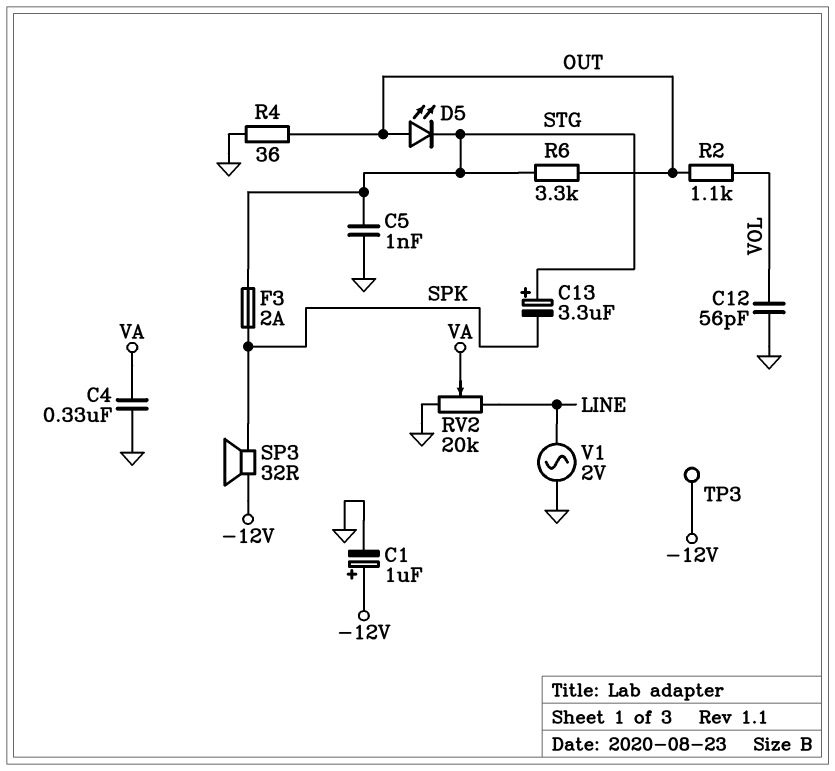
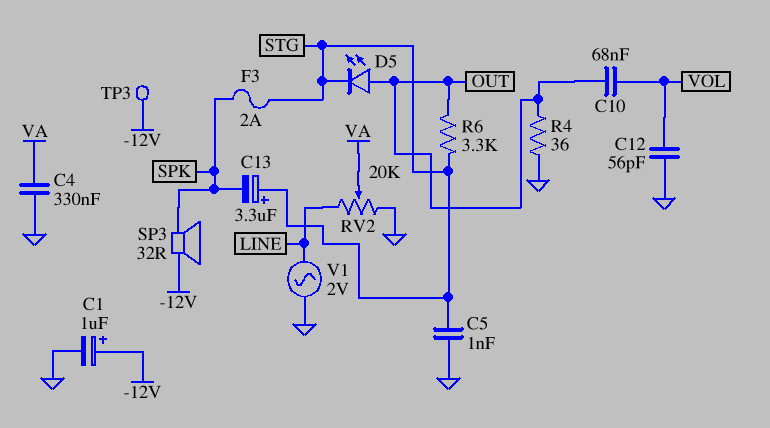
C10: none -> 68nF (OUT, VOL)
R2: 1.1k (OUT, VOL) -> none

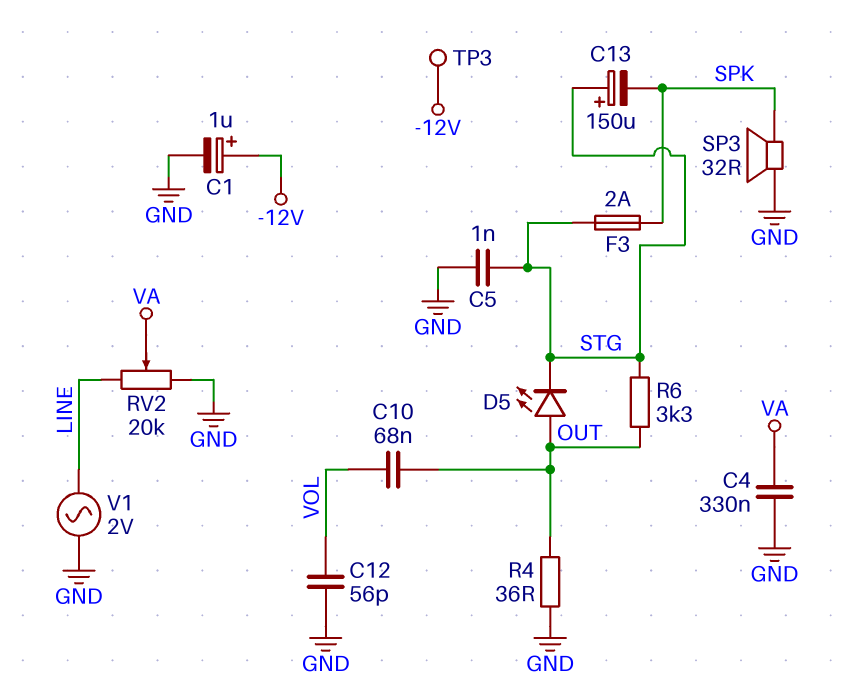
C13: 3.3uF (plus STG, minus SPK) -> 150uF (plus STG, minus SPK)
SP3: speaker 32R (-12V, SPK) -> speaker 32R (GND, SPK)

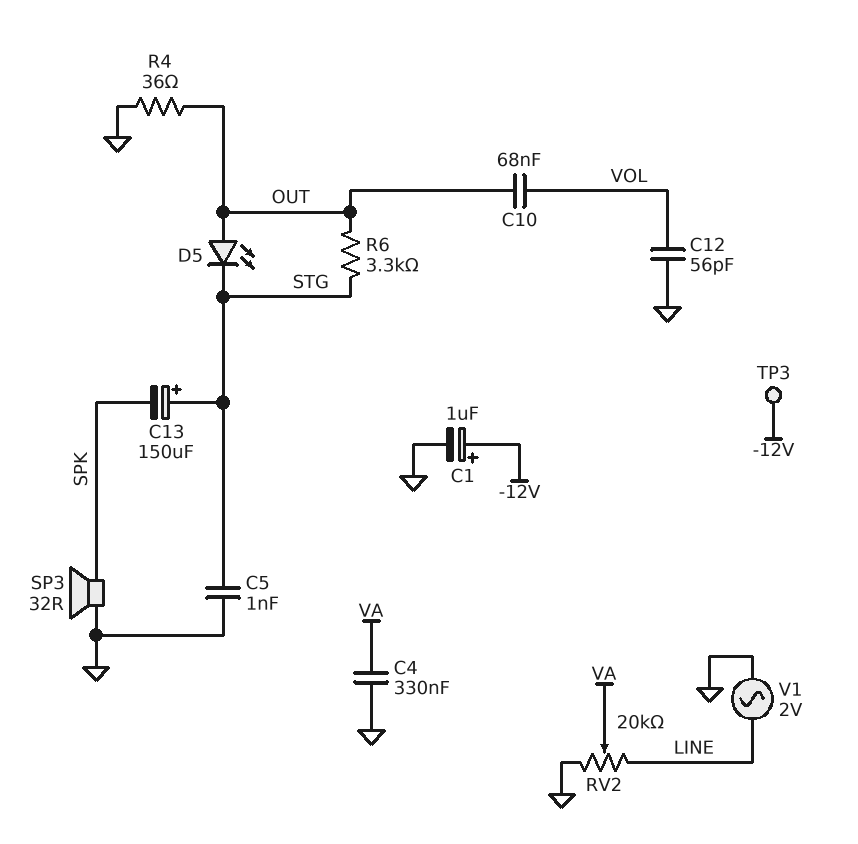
F3: 2A (SPK, STG) -> none

